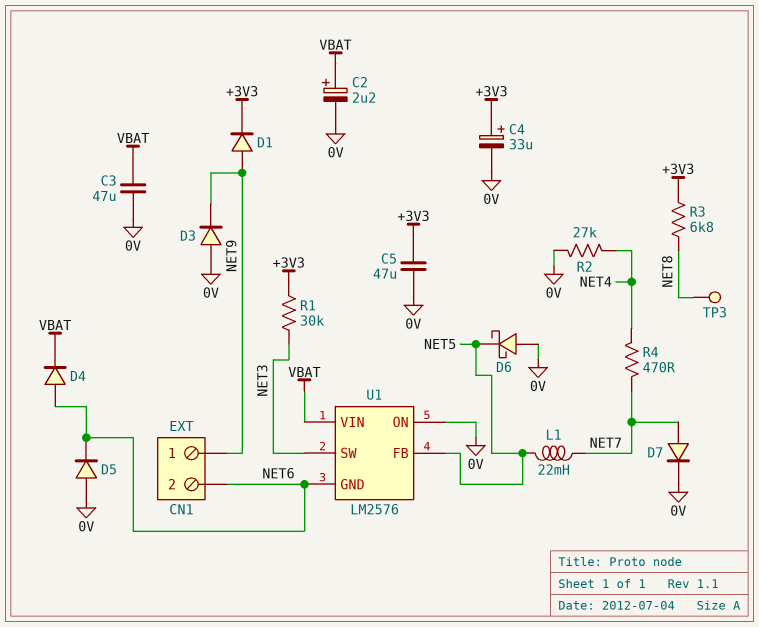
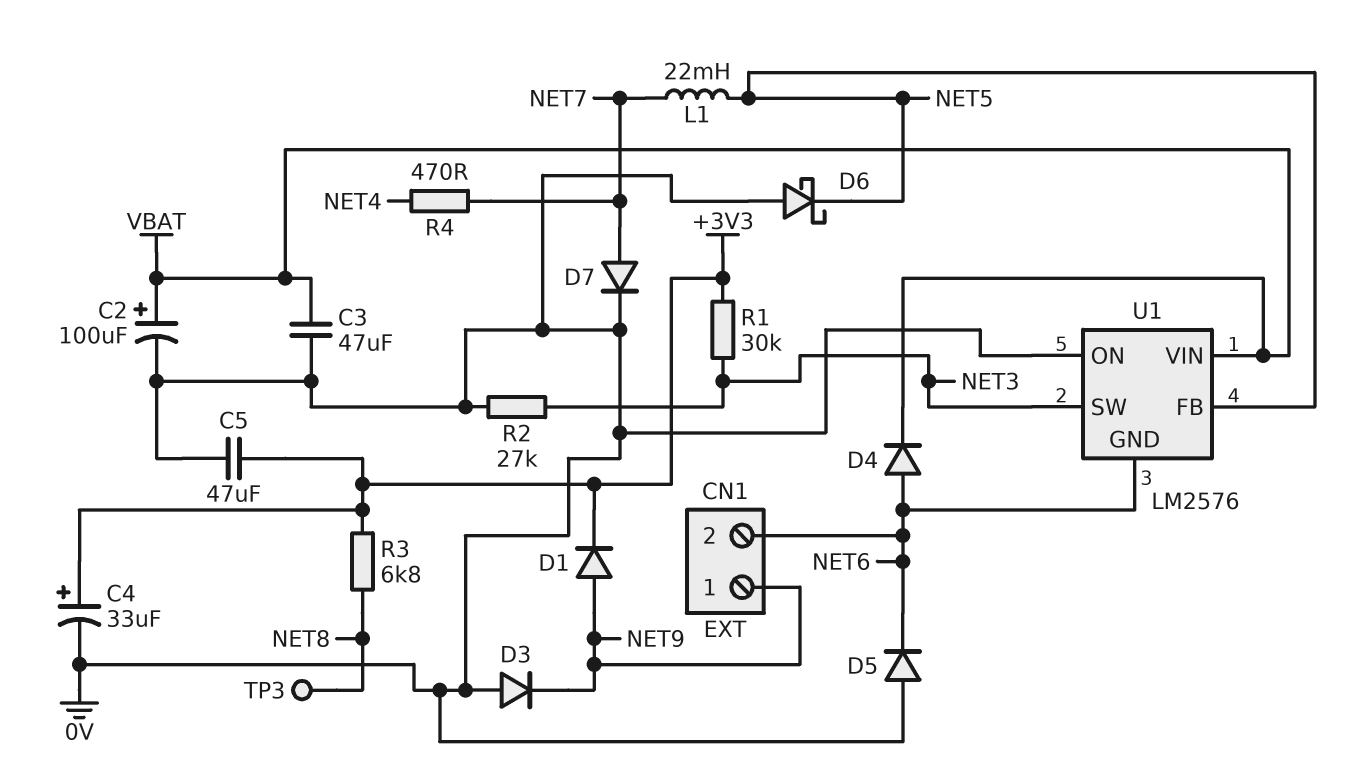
C2: 2.2uF (plus VBAT, minus 0V) -> 100uF (plus VBAT, minus 0V)
R2: 27k (0V, NET4) -> 27k (0V, NET3)

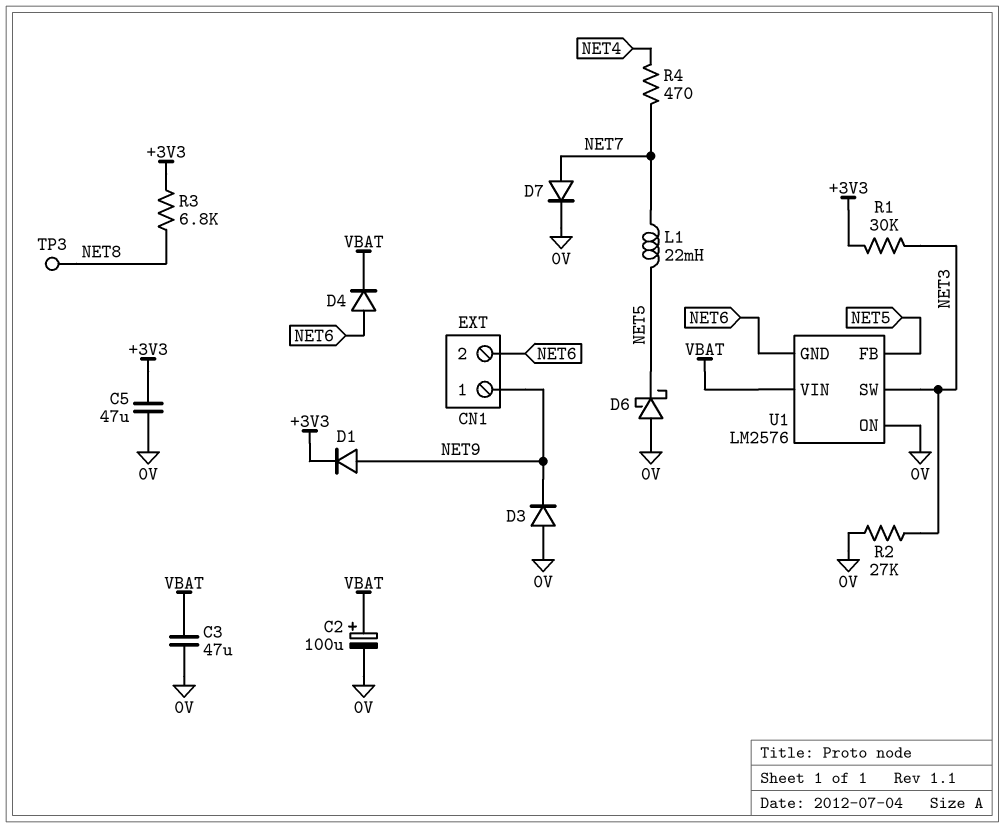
C4: 33uF (plus +3V3, minus 0V) -> none
D5: diode (A 0V, K NET6) -> none

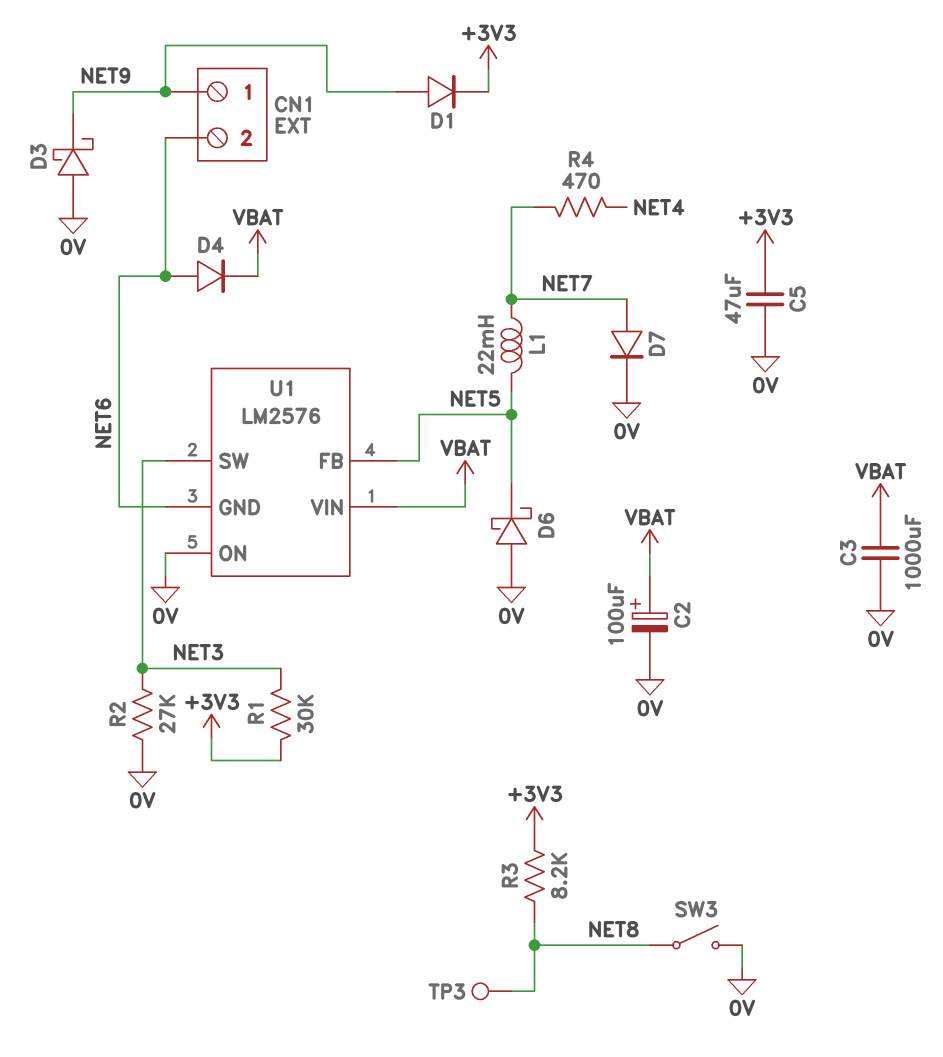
C3: 47uF (0V, VBAT) -> 1000uF (0V, VBAT)
D3: diode (A 0V, K NET9) -> schottky (A 0V, K NET9)
R3: 6.8k (+3V3, NET8) -> 8.2k (+3V3, NET8)
SW3: none -> switch (0V, NET8)

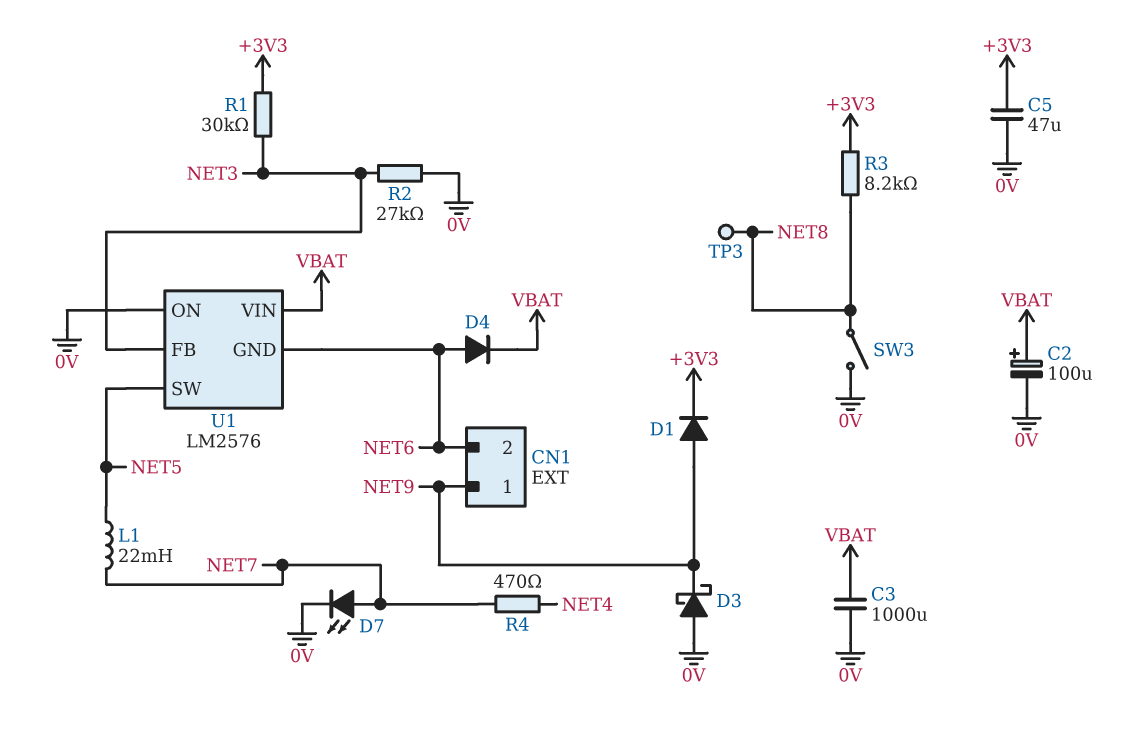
D6: schottky (A 0V, K NET5) -> none
D7: diode (A NET7, K 0V) -> LED (A NET7, K 0V)
U1 pin FB: NET5 -> NET3
U1 pin SW: NET3 -> NET5

